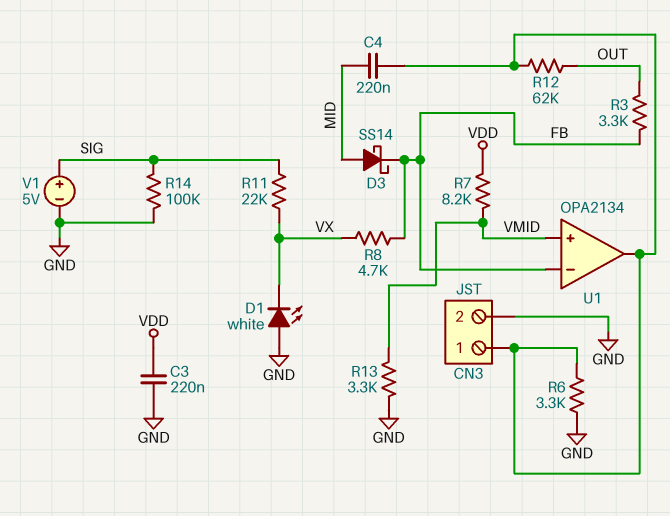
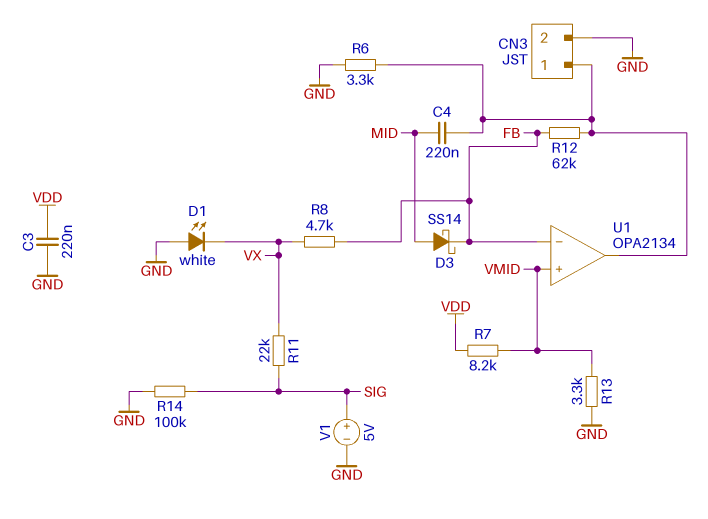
R3: 3.3k (FB, OUT) -> none
R12: 62k (CN3/1, OUT) -> 62k (CN3/1, FB)

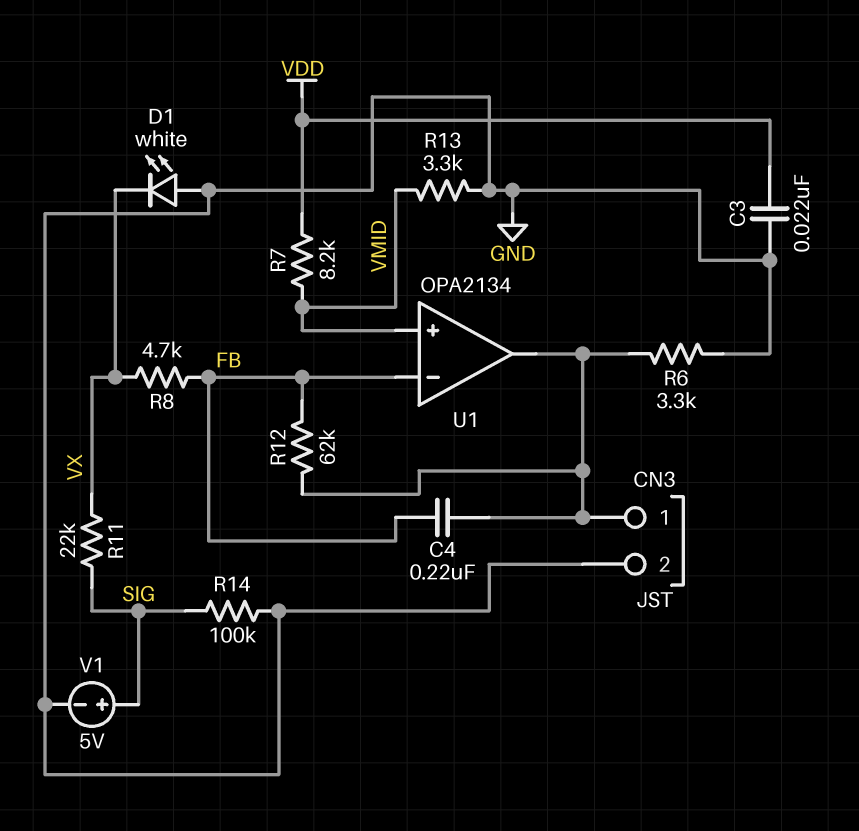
C3: 220nF (GND, VDD) -> 22nF (GND, VDD)
C4: 220nF (CN3/1, MID) -> 220nF (CN3/1, FB)
D3: schottky SS14 (A MID, K FB) -> none

